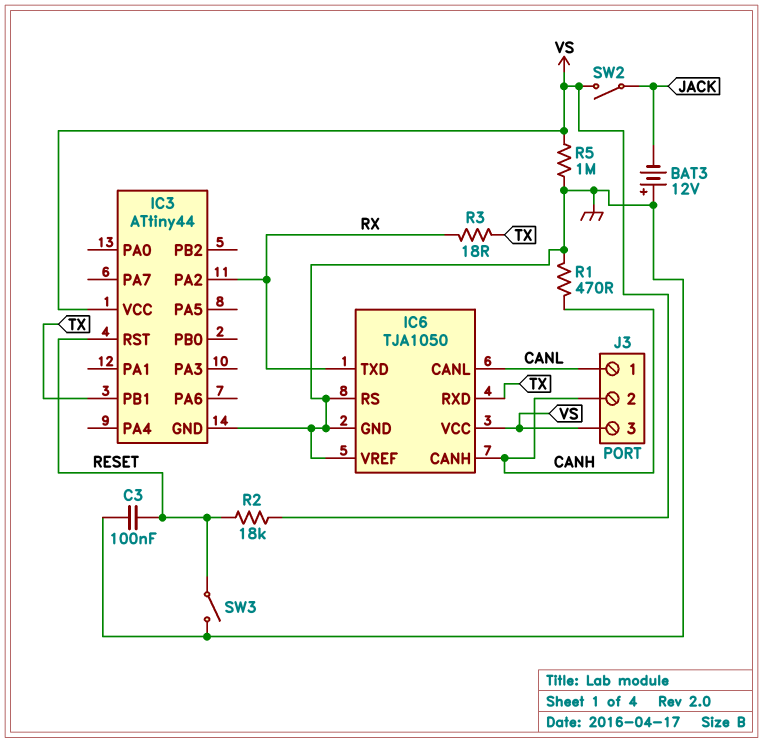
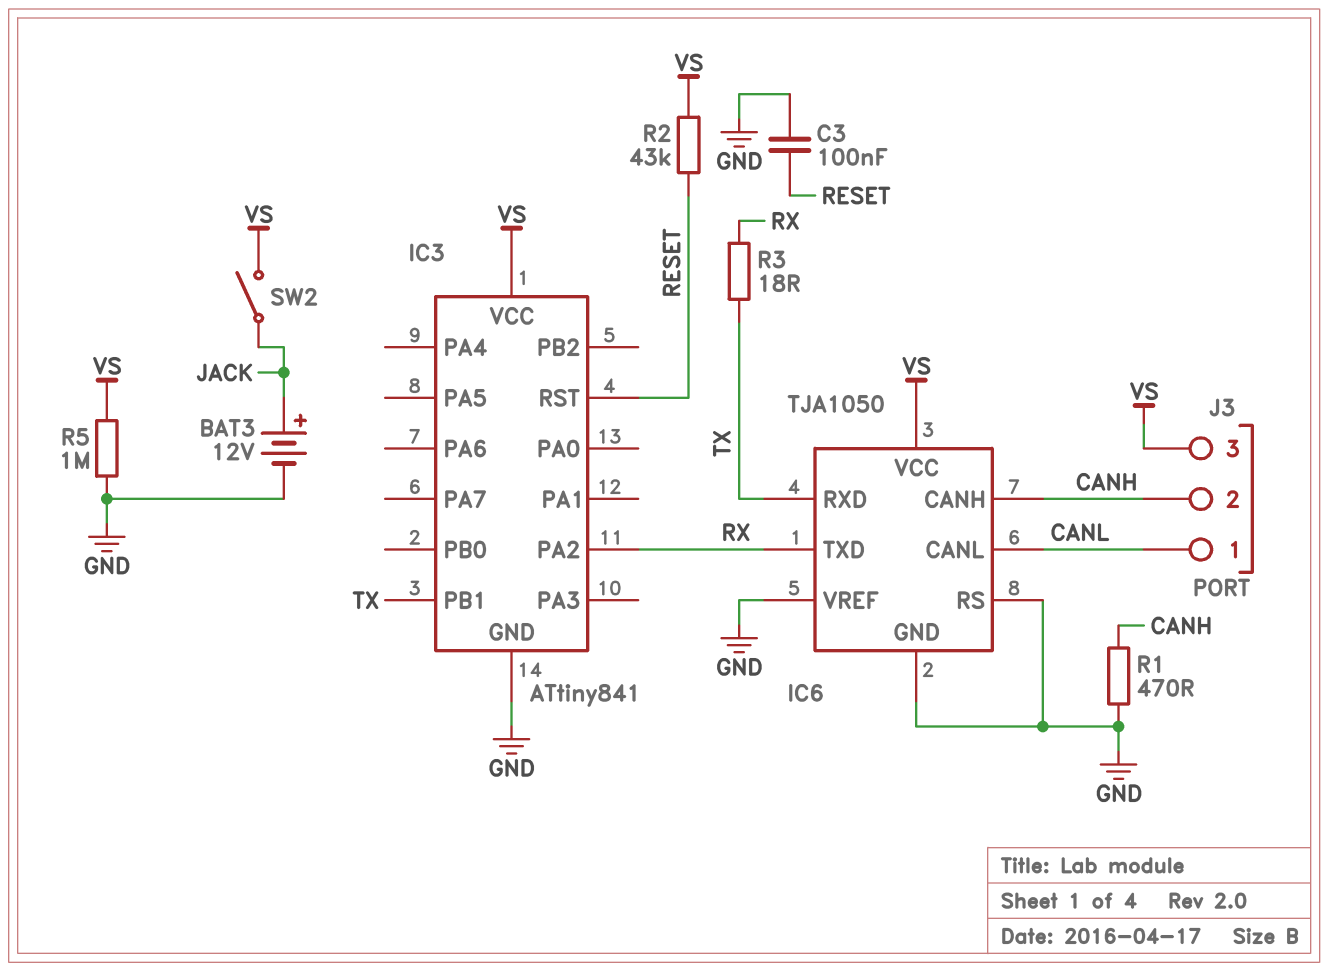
BAT3: 12V (plus GND, minus JACK) -> 12V (plus JACK, minus GND)
IC3: ATtiny44 -> ATtiny841
R2: 18k (RESET, VS) -> 43k (RESET, VS)
SW3: switch (GND, RESET) -> none

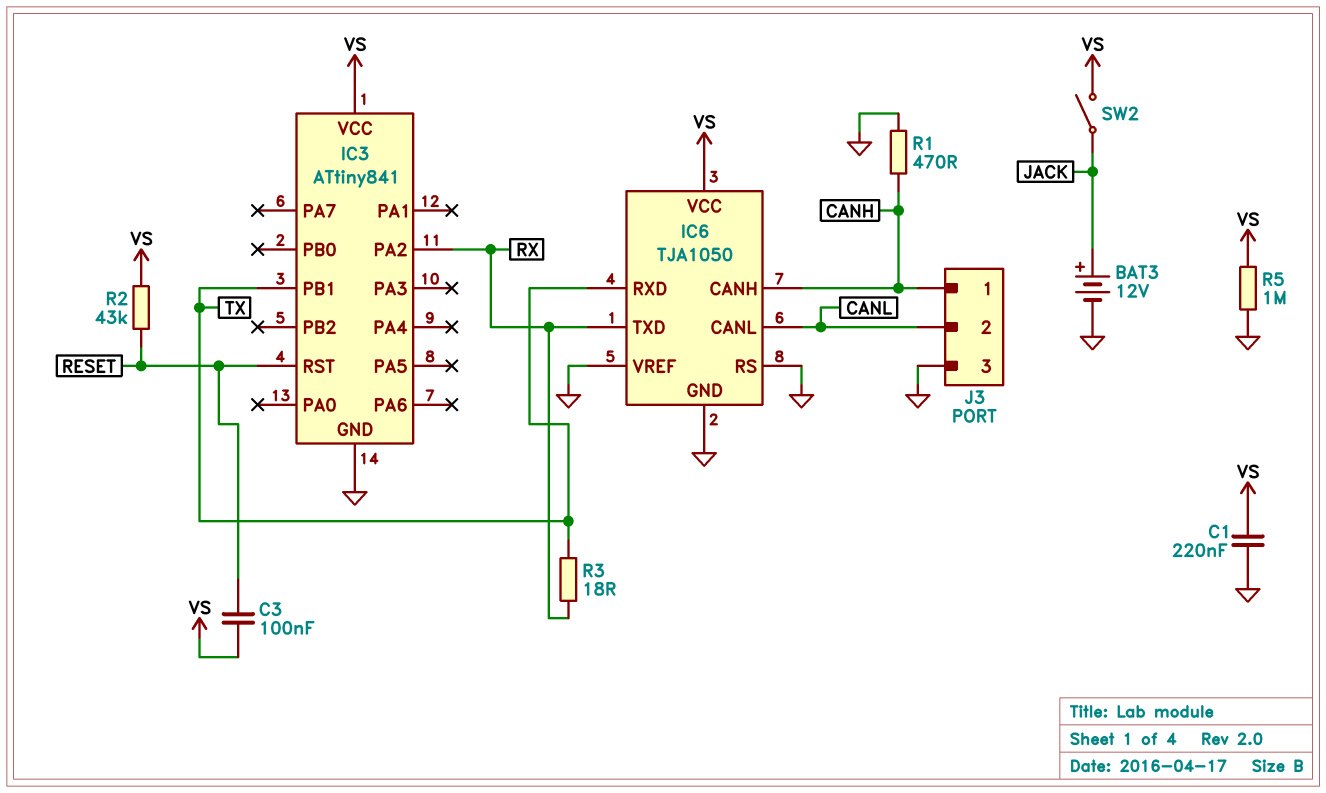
C1: none -> 220nF (GND, VS)
C3: 100nF (GND, RESET) -> 100nF (RESET, VS)
J3 pin 1: CANL -> CANH
J3 pin 2: CANH -> CANL
J3 pin 3: VS -> GND

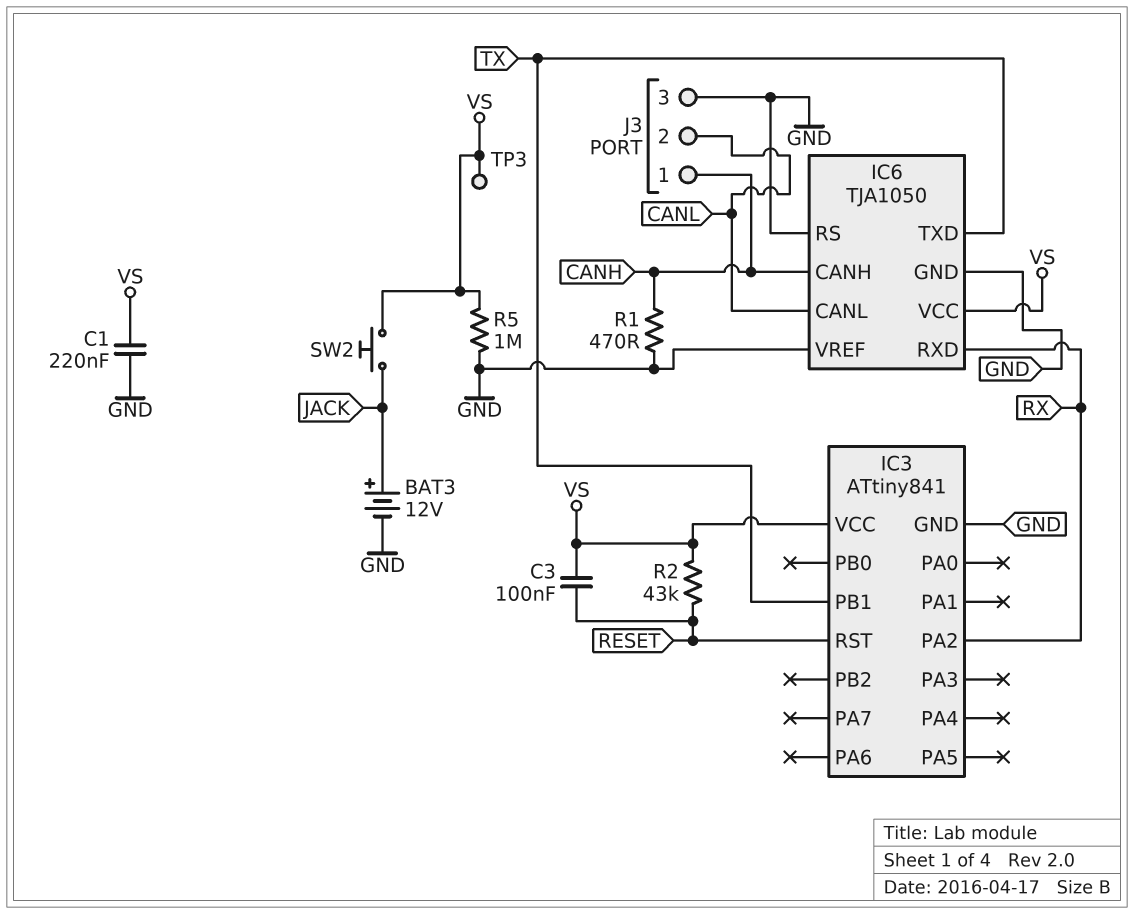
IC6 pin RXD: TX -> RX
IC6 pin TXD: RX -> TX
R3: 18 (RX, TX) -> none
SW2: switch (JACK, VS) -> button (JACK, VS)
TP3: none -> test point (VS)

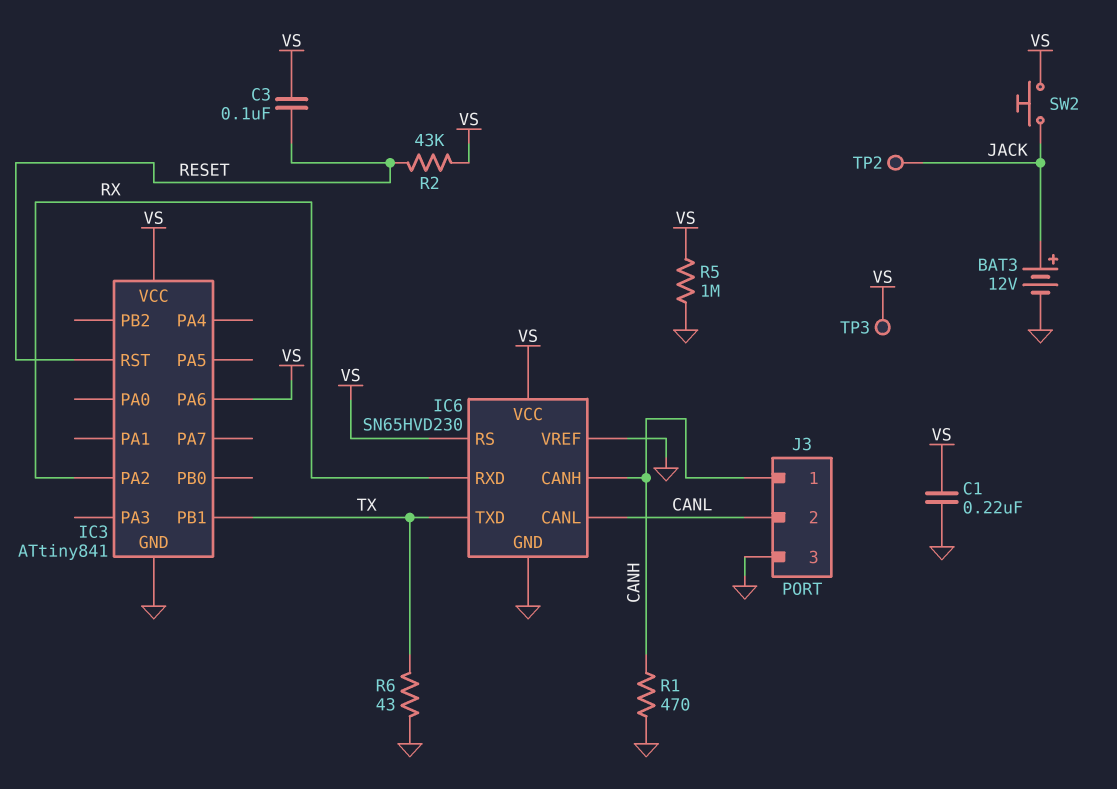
IC3 pin PA6: none -> VS
IC6: TJA1050 -> SN65HVD230
IC6 pin RS: GND -> VS
R6: none -> 43 (GND, TX)
TP2: none -> test point (JACK)

